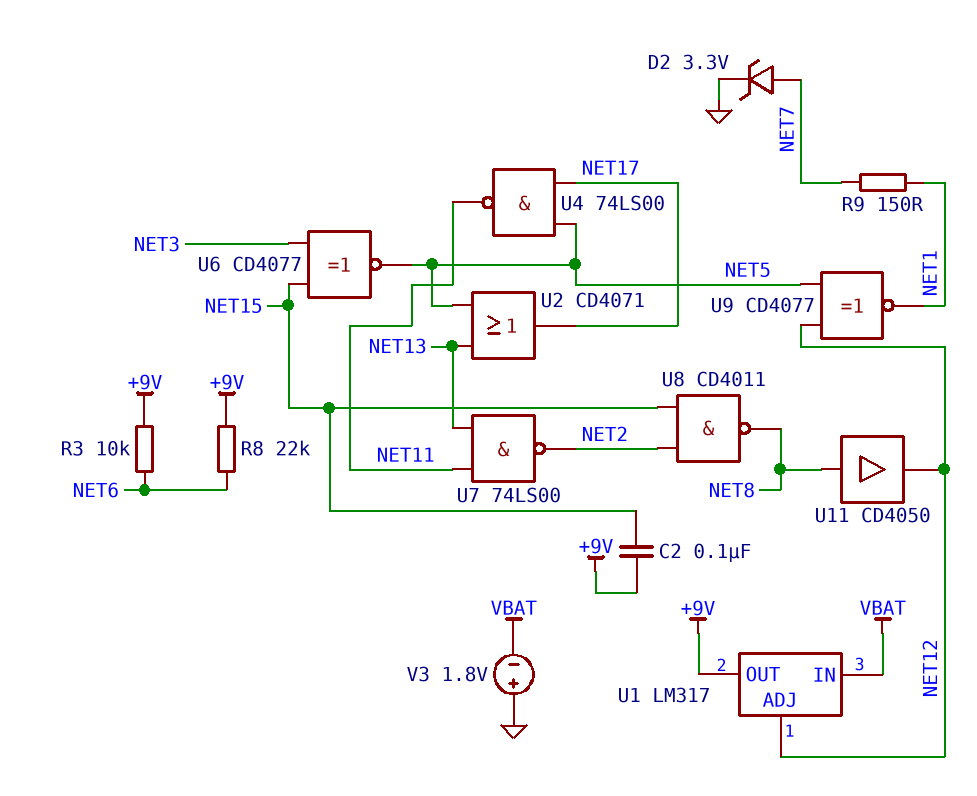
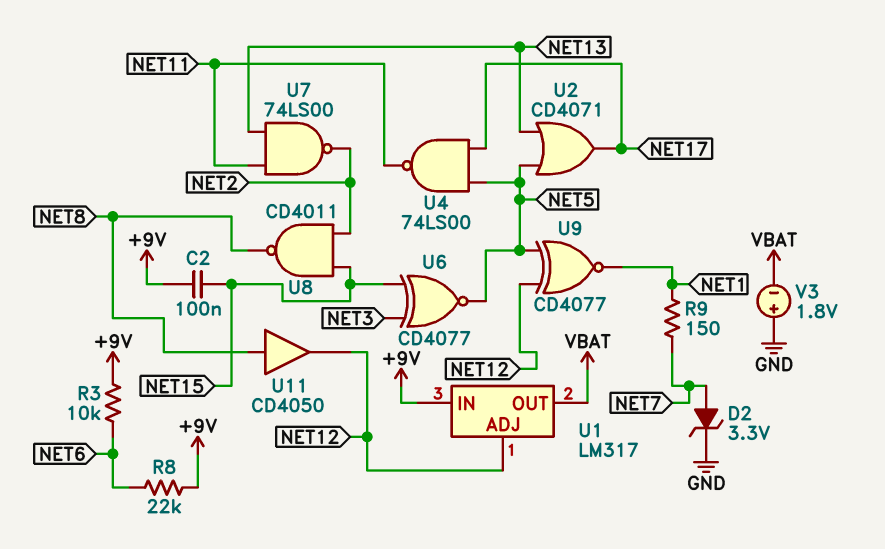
U1 pin IN: VBAT -> +9V
U1 pin OUT: +9V -> VBAT

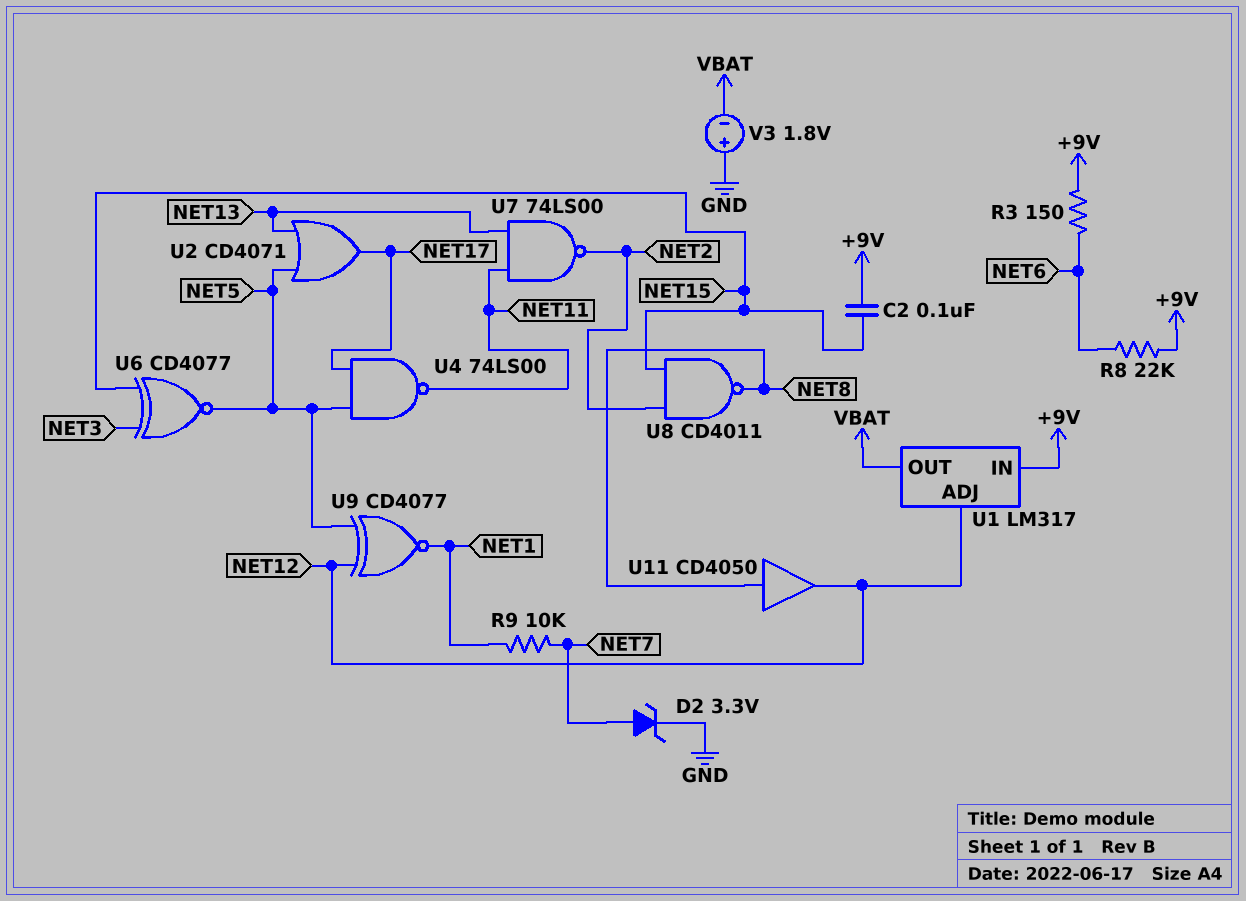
R3: 10k (+9V, NET6) -> 150 (+9V, NET6)
R9: 150 (NET1, NET7) -> 10k (NET1, NET7)

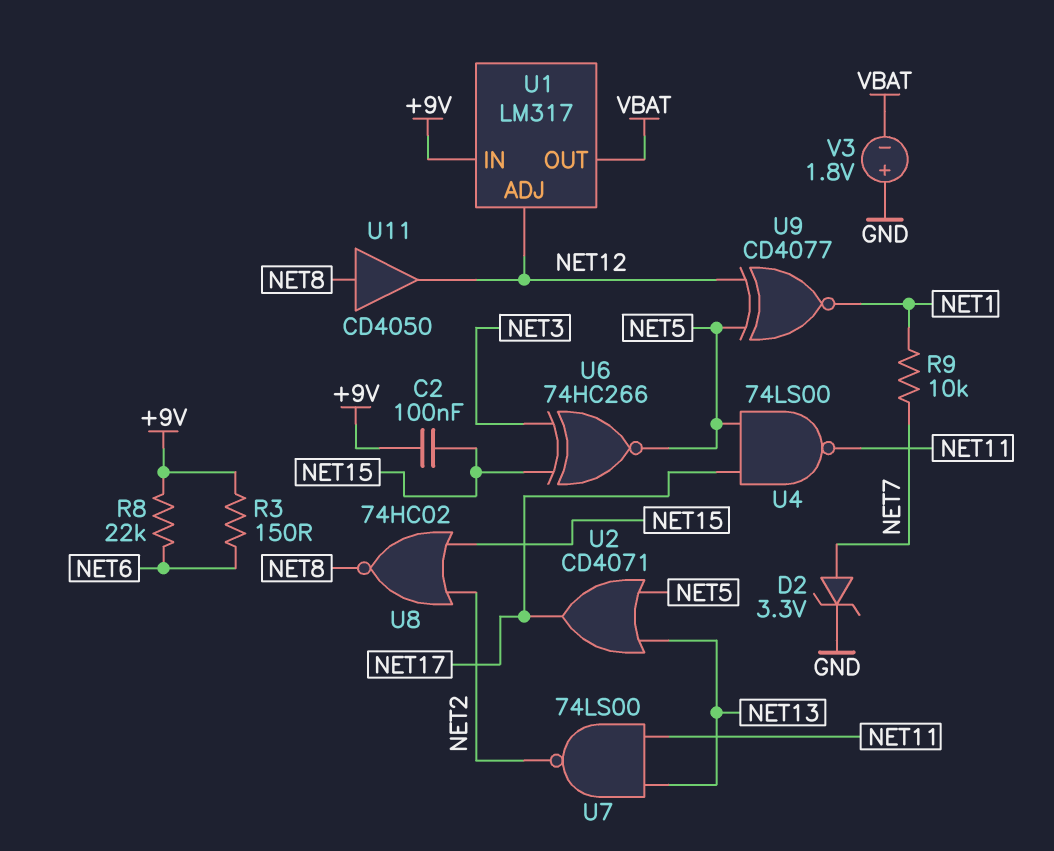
U6: XNOR CD4077 (in NET3, in NET15, out NET5) -> XNOR 74HC266 (in NET3, in NET15, out NET5)
U8: NAND CD4011 (in NET2, in NET15, out NET8) -> NOR 74HC02 (in NET2, in NET15, out NET8)

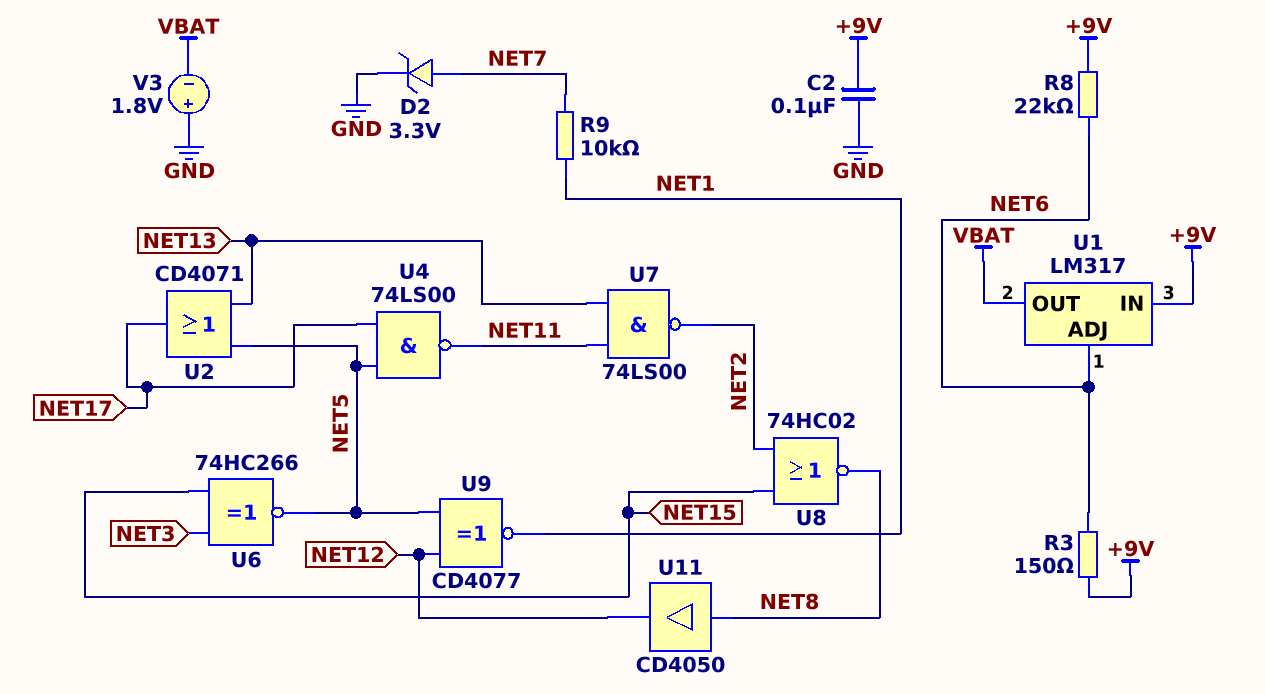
C2: 100nF (+9V, NET15) -> 100nF (+9V, GND)
U1 pin ADJ: NET12 -> NET6

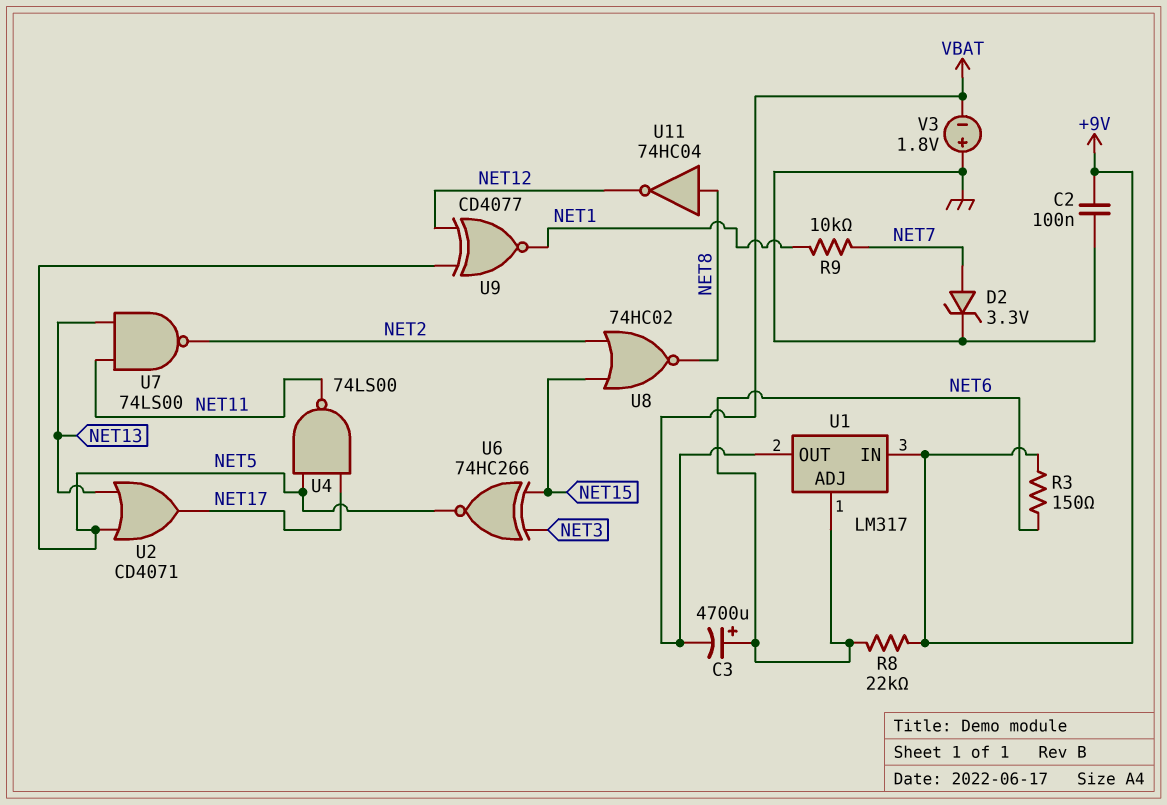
C3: none -> 4700uF (plus NET6, minus VBAT)
U11: buffer CD4050 (in NET8, out NET12) -> NOT 74HC04 (in NET8, out NET12)

